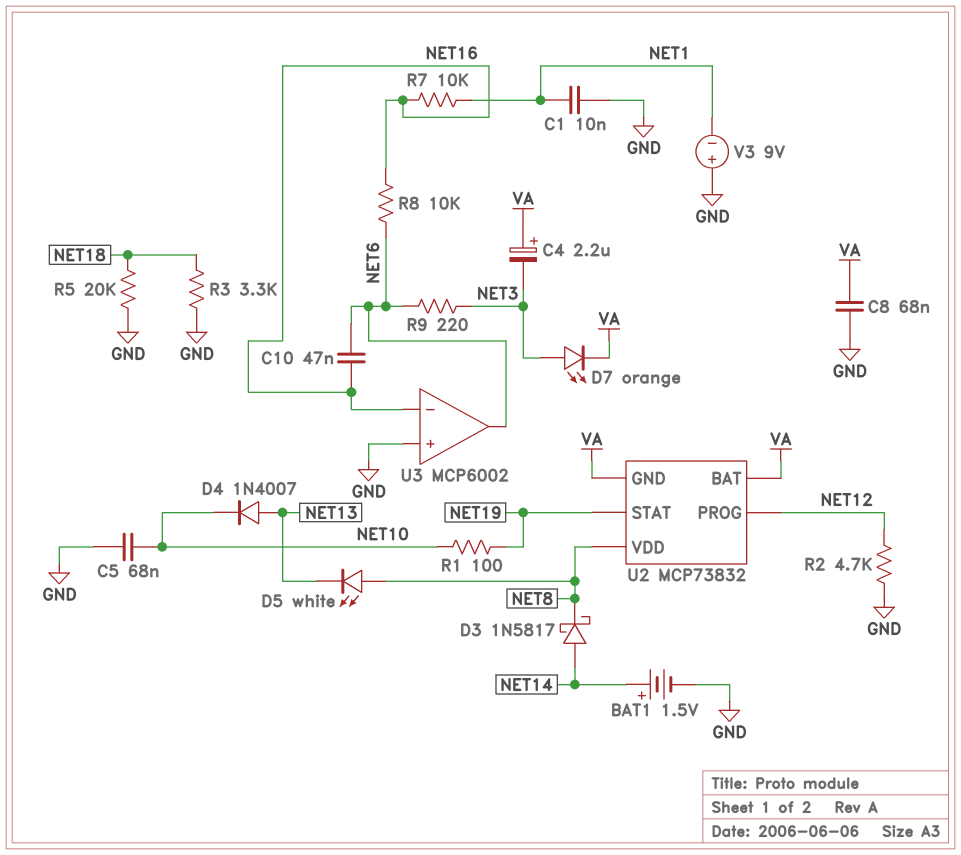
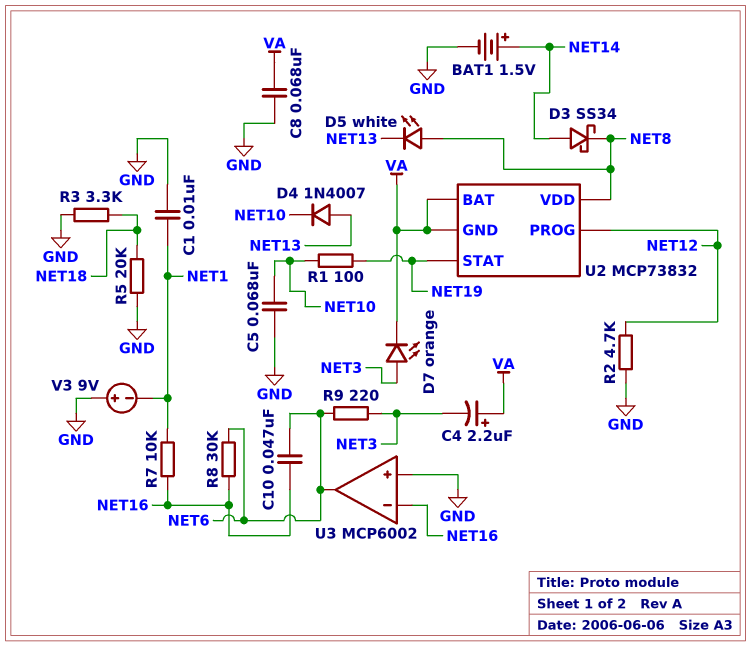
D3: schottky 1N5817 (A NET14, K NET8) -> schottky SS34 (A NET14, K NET8)
R8: 10k (NET6, NET16) -> 30k (NET6, NET16)

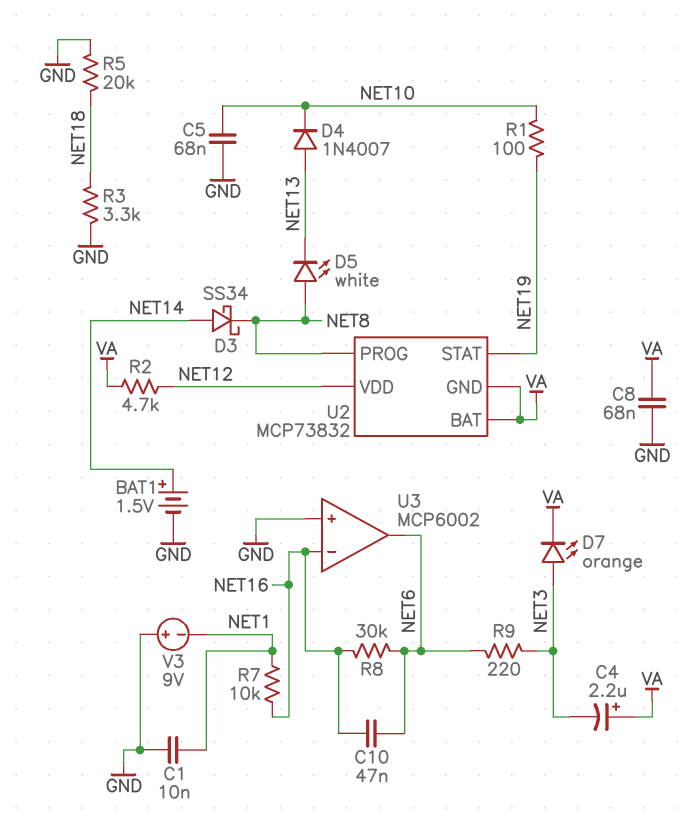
R2: 4.7k (GND, NET12) -> 4.7k (NET12, VA)
U2 pin PROG: NET12 -> NET8
U2 pin VDD: NET8 -> NET12

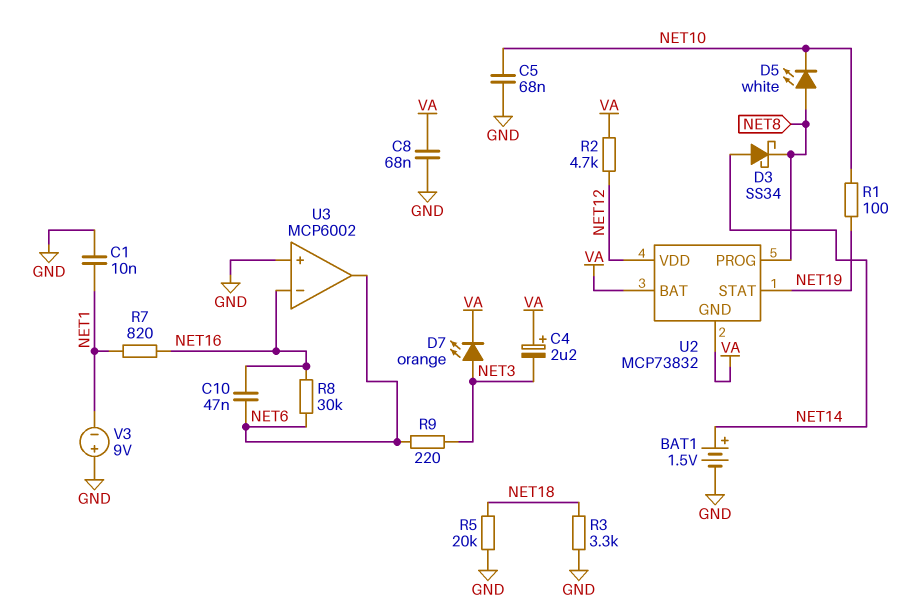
D4: diode 1N4007 (A NET13, K NET10) -> none
D5: LED white (A NET8, K NET13) -> LED white (A NET8, K NET10)
R7: 10k (NET1, NET16) -> 820 (NET1, NET16)

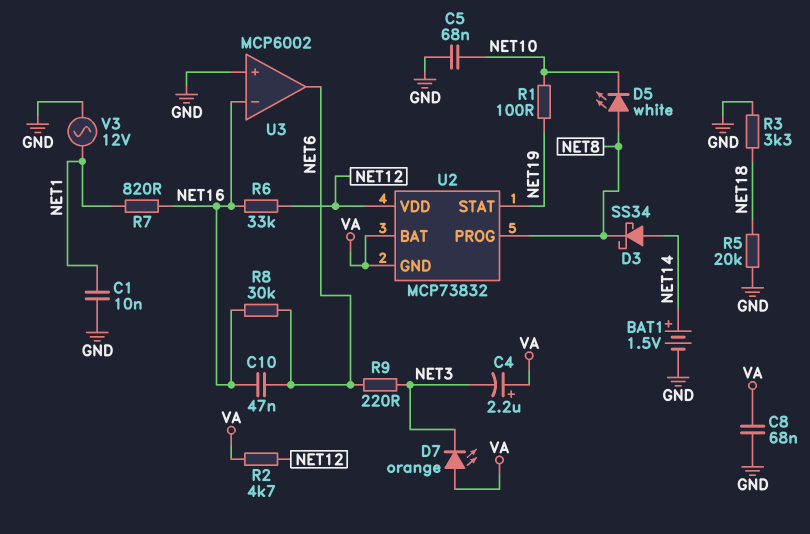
D7: LED orange (A NET3, K VA) -> LED orange (A VA, K NET3)
R6: none -> 33k (NET12, NET16)
V3: 9V (plus GND, minus NET1) -> AC 12V (GND, NET1)

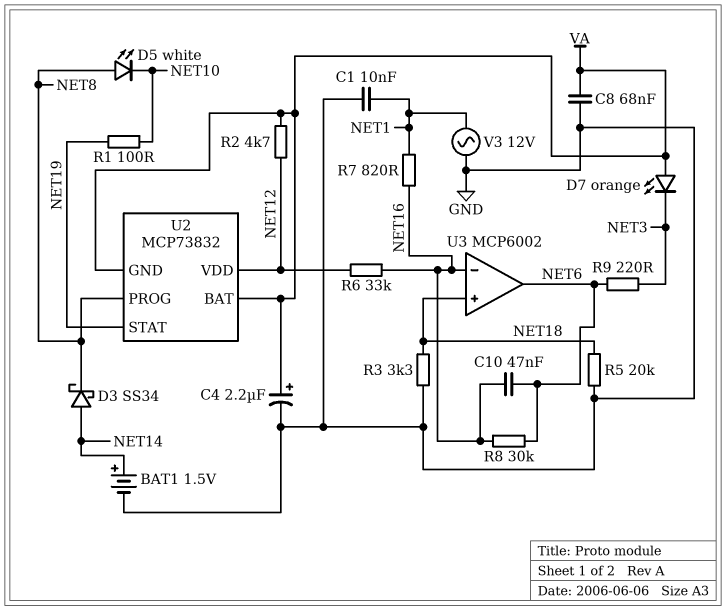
C4: 2.2uF (plus VA, minus NET3) -> 2.2uF (plus VA, minus GND)
C5: 68nF (GND, NET10) -> none
U3 pin in+: GND -> NET18

